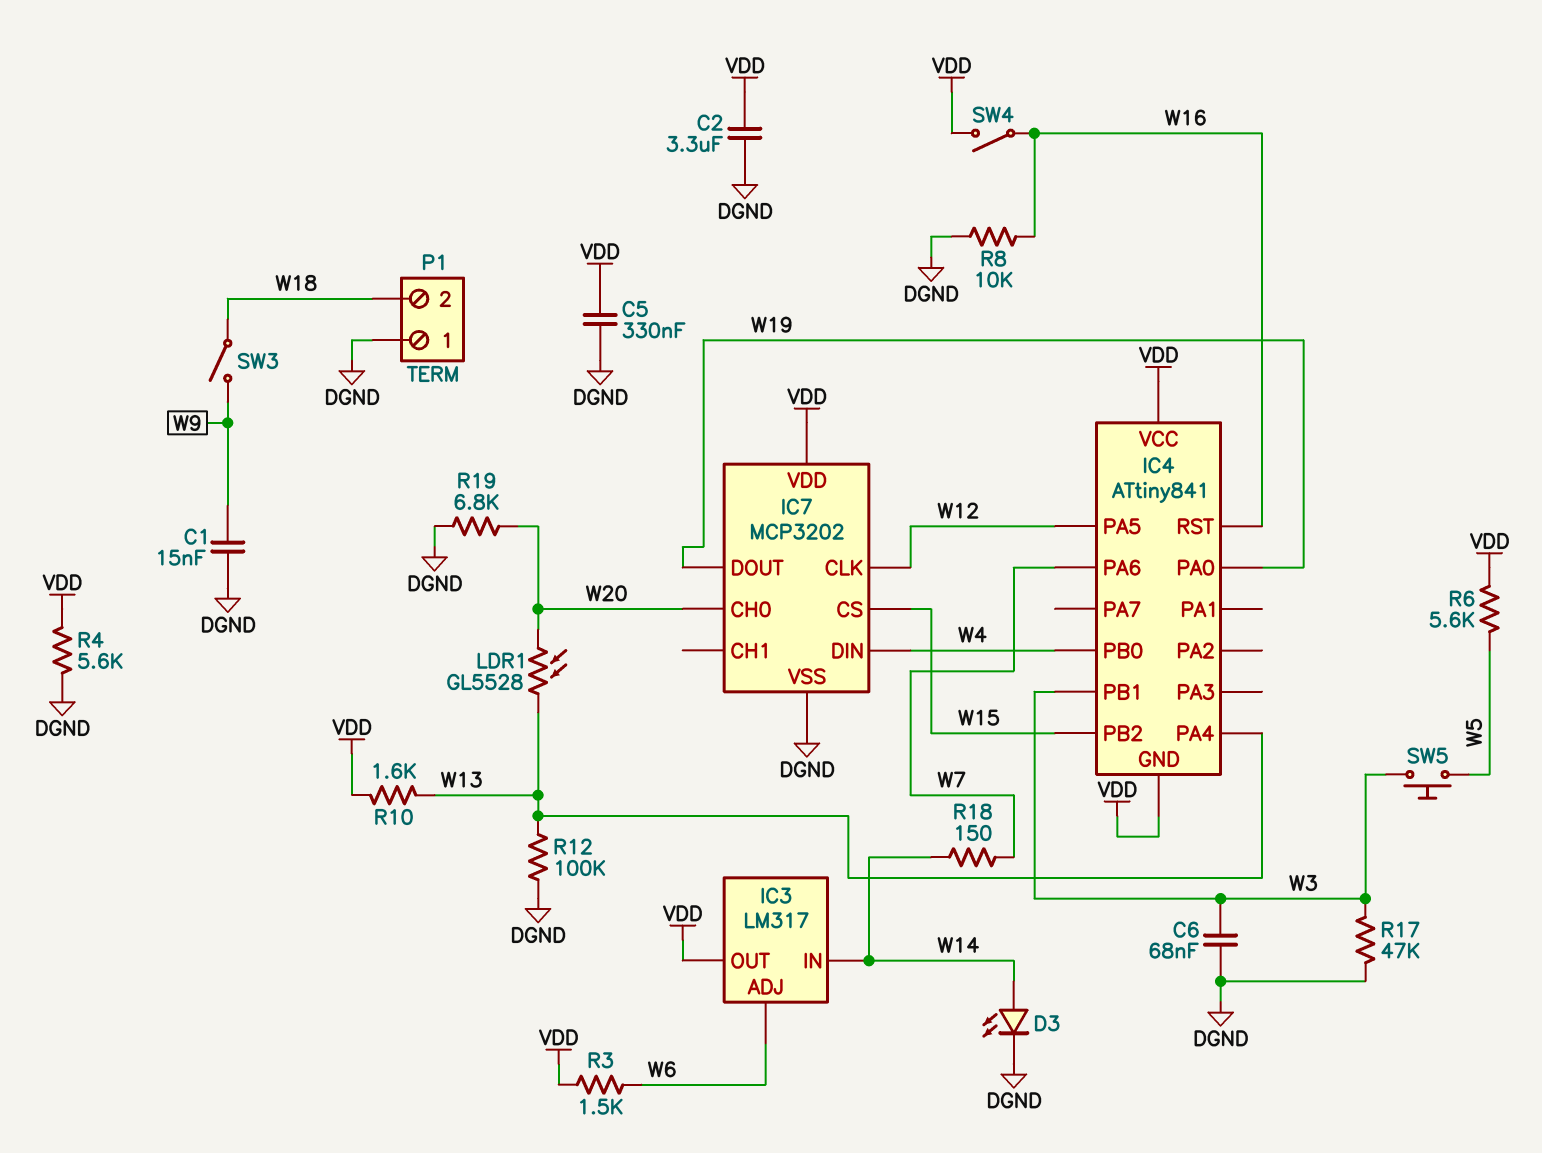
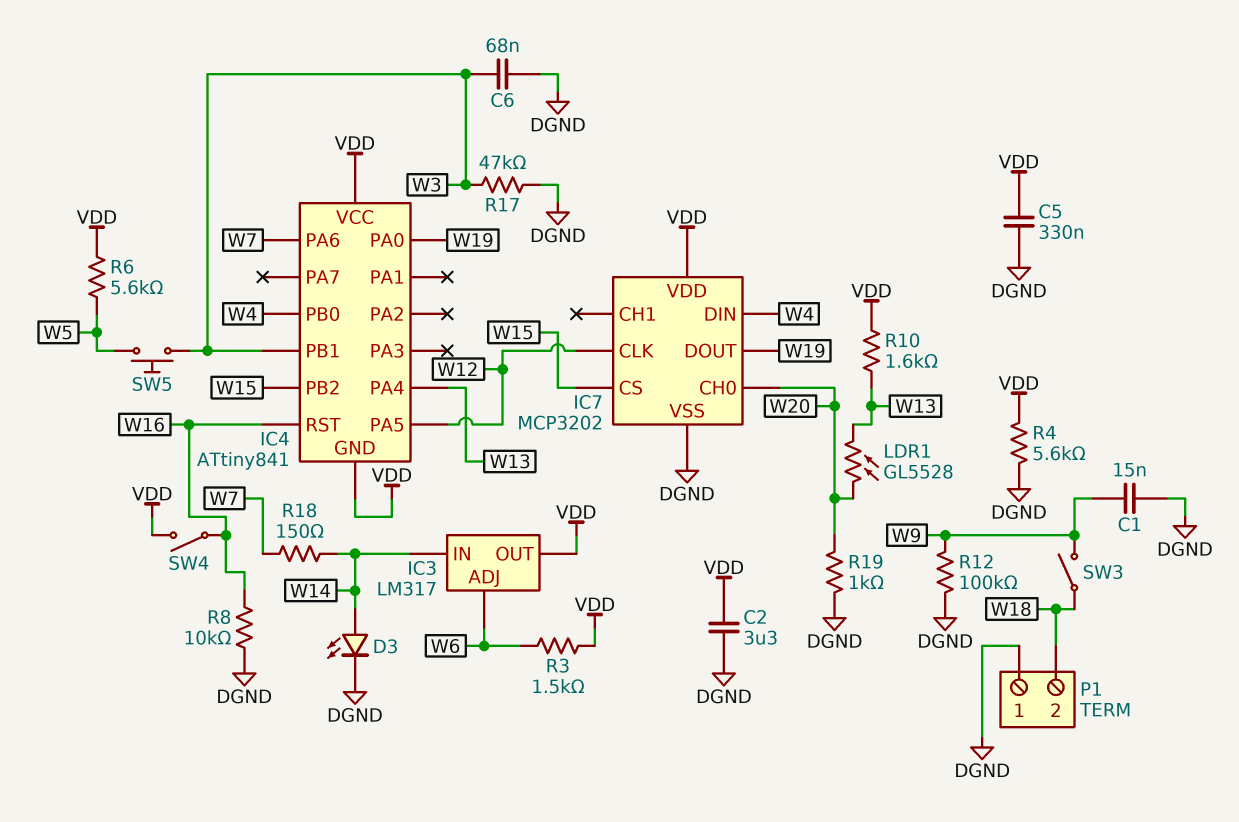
R12: 100k (DGND, W13) -> 100k (DGND, W9)
R19: 6.8k (DGND, W20) -> 1k (DGND, W20)

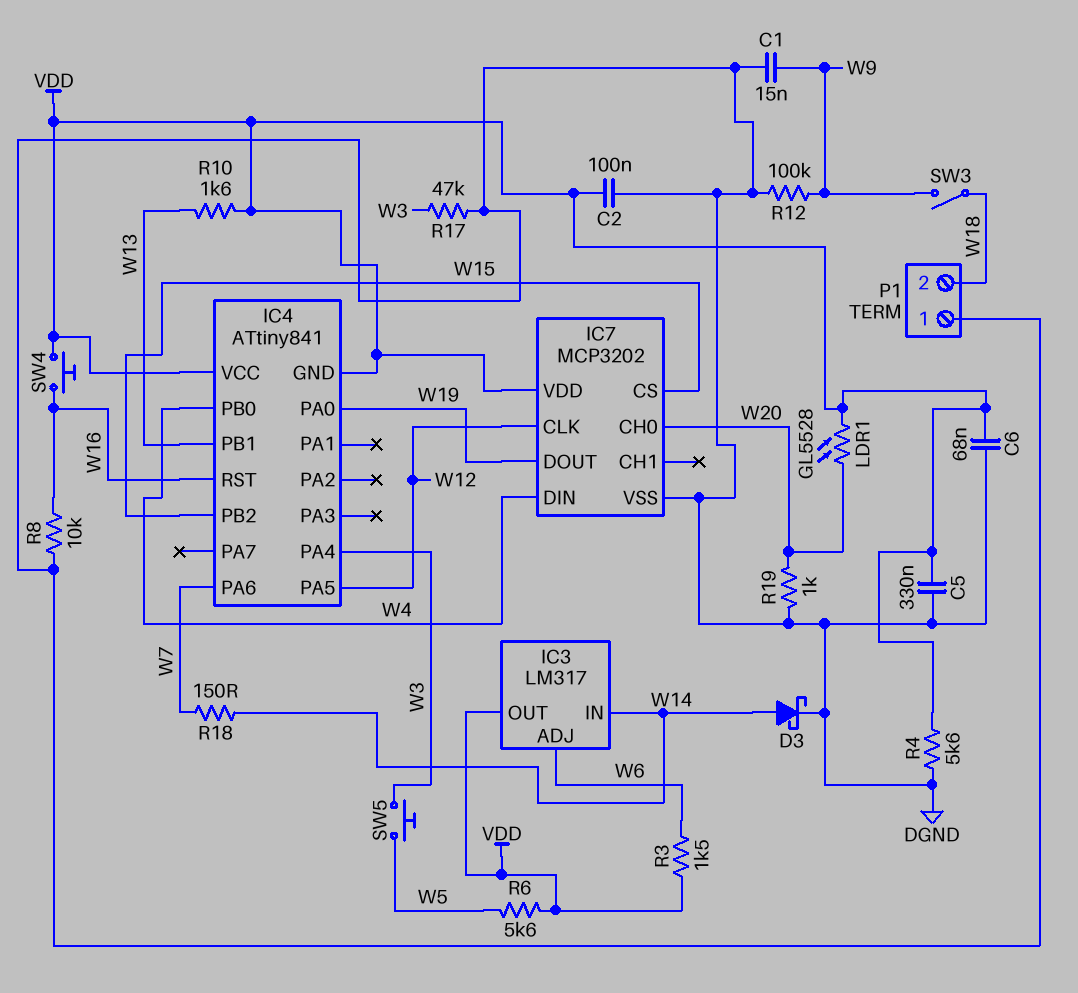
C2: 3.3uF (DGND, VDD) -> 100nF (DGND, VDD)
C6: 68nF (DGND, W3) -> 68nF (DGND, VDD)
D3: LED (A W14, K DGND) -> schottky (A W14, K DGND)
IC4 pin PA4: W13 -> W3
IC4 pin PB1: W3 -> W13
LDR1: GL5528 (W13, W20) -> GL5528 (VDD, W20)
SW4: switch (VDD, W16) -> button (VDD, W16)

